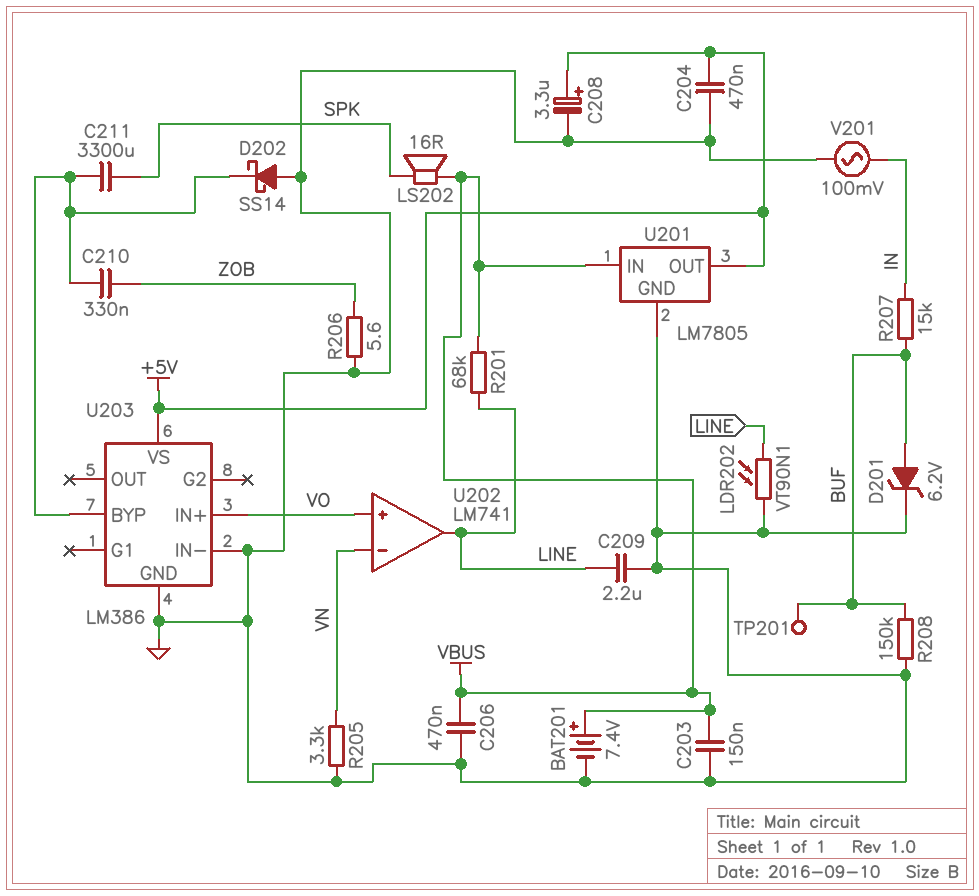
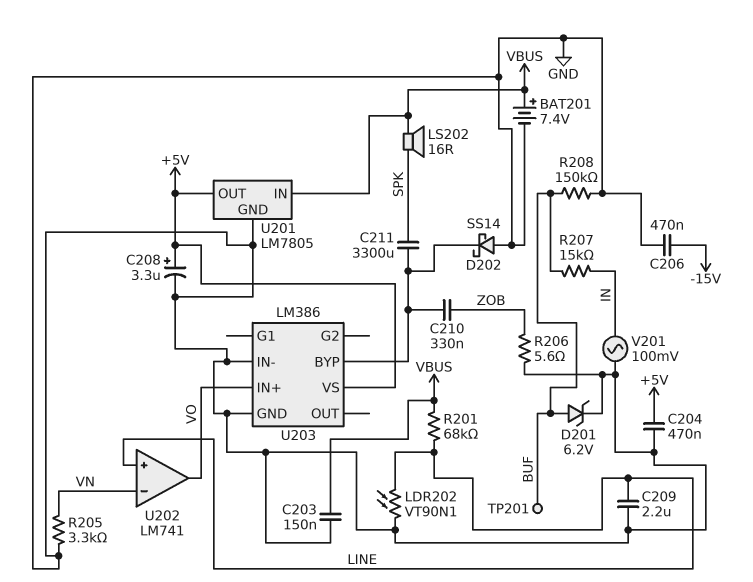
C206: 470nF (GND, VBUS) -> 470nF (-15V, GND)
U202 pin in+: VO -> LINE
U202 pin out: LINE -> VO

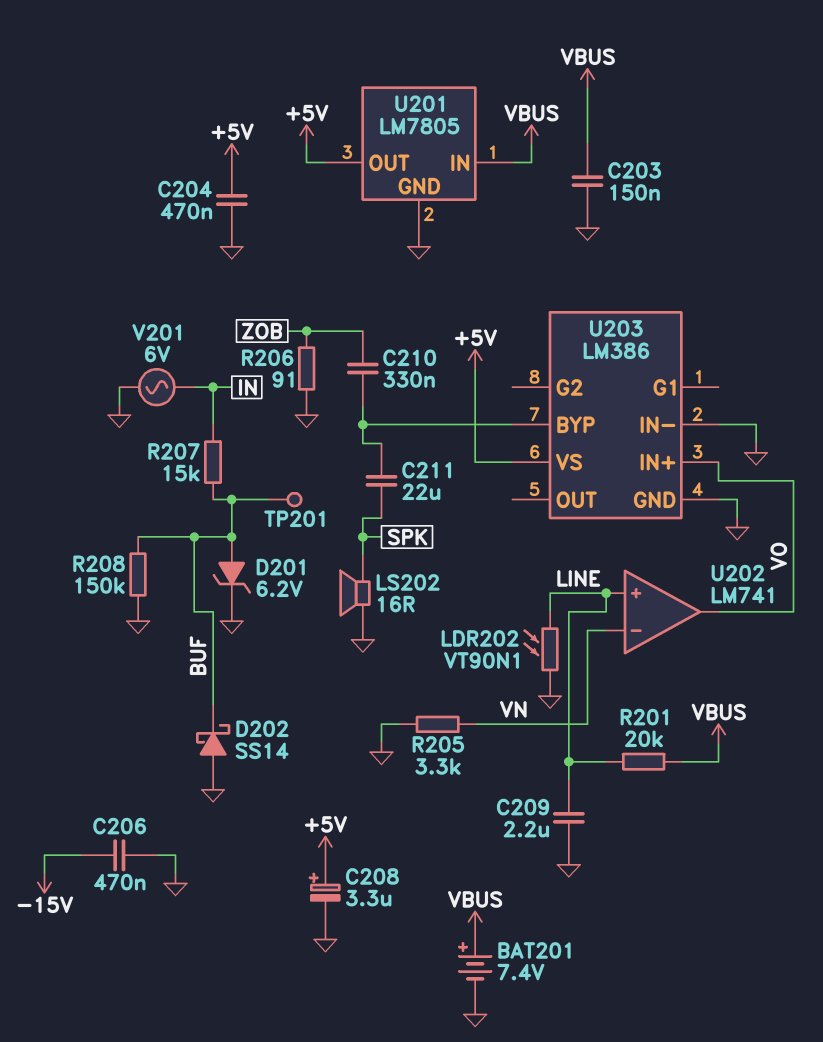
C211: 3300uF (SPK, U203/BYP) -> 22uF (SPK, U203/BYP)
D202: schottky SS14 (A GND, K U203/BYP) -> schottky SS14 (A GND, K BUF)
LS202: speaker 16R (SPK, VBUS) -> speaker 16R (GND, SPK)
R201: 68k (LINE, VBUS) -> 20k (LINE, VBUS)
R206: 5.6 (GND, ZOB) -> 91 (GND, ZOB)
V201: AC 100mV (GND, IN) -> AC 6V (GND, IN)

